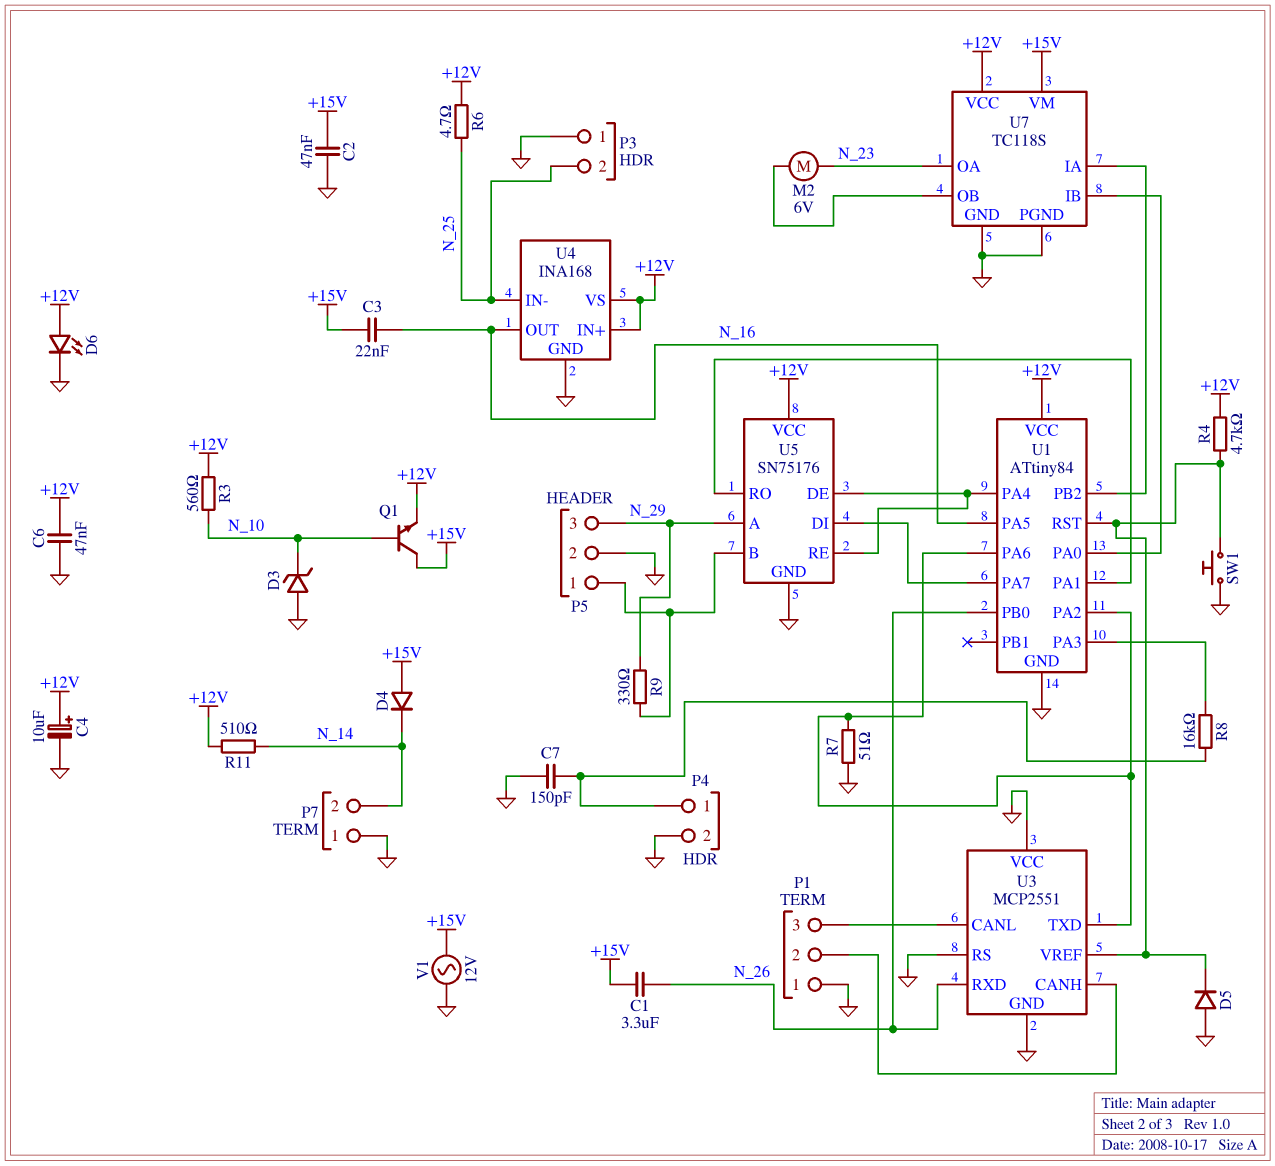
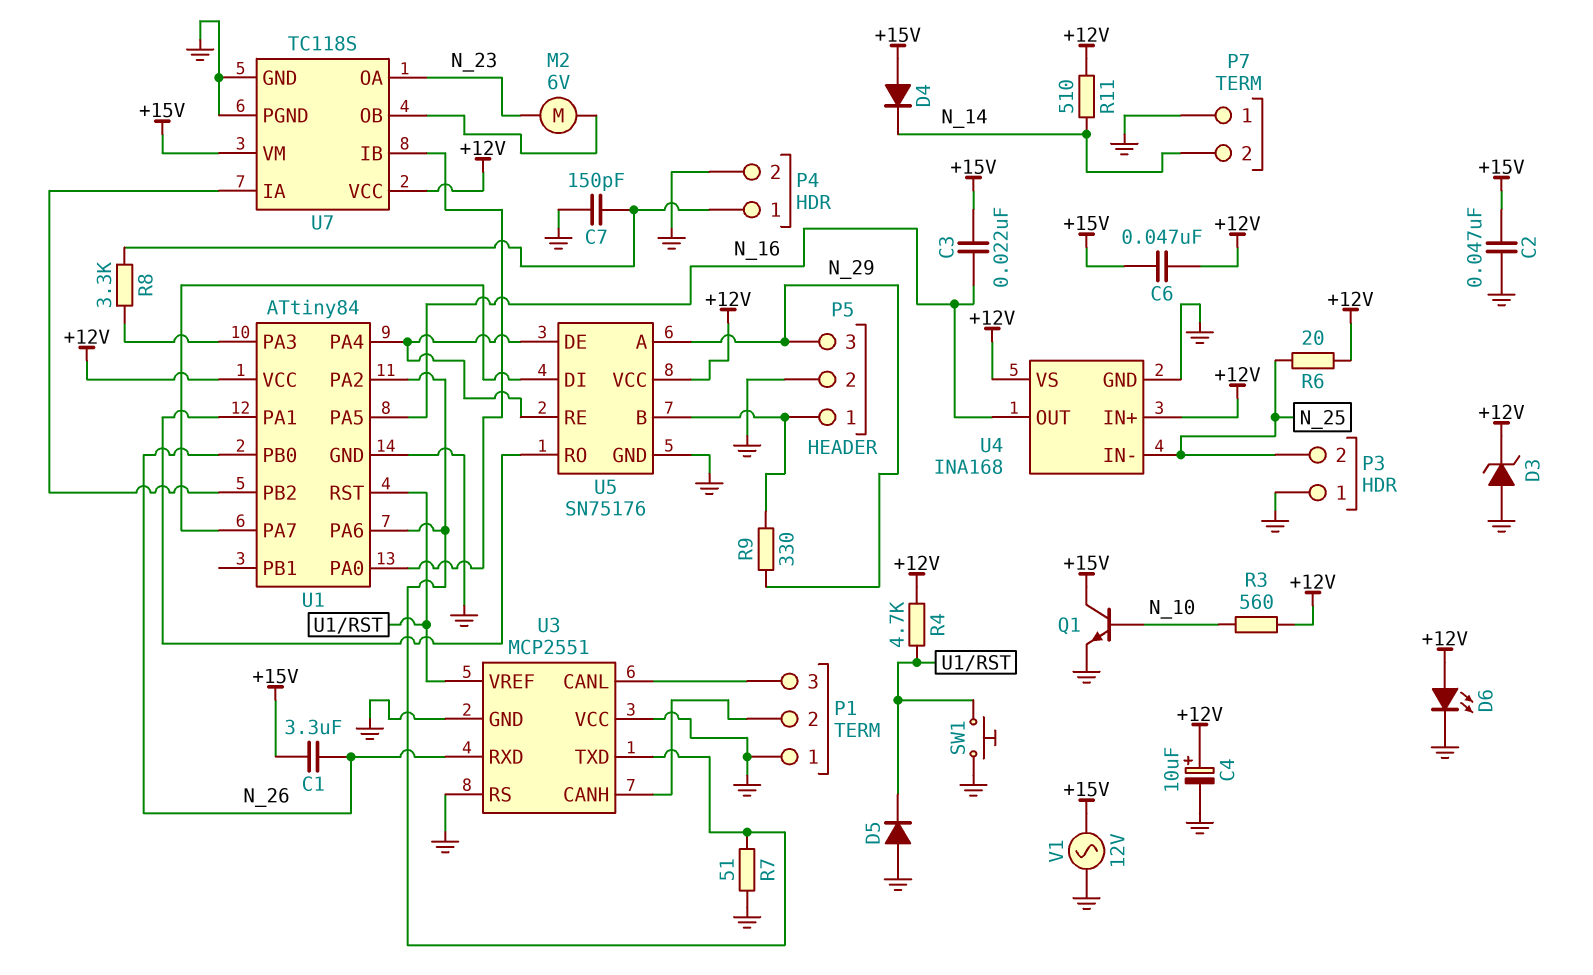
C6: 47nF (+12V, GND) -> 47nF (+12V, +15V)
D3: zener (A GND, K N_10) -> zener (A GND, K +12V)
Q1: NPN (B N_10, C +15V, E +12V) -> NPN (B N_10, C +15V, E GND)
R6: 4.7 (+12V, N_25) -> 20 (+12V, N_25)
R8: 16k (P4/1, U1/PA3) -> 3.3k (P4/1, U1/PA3)

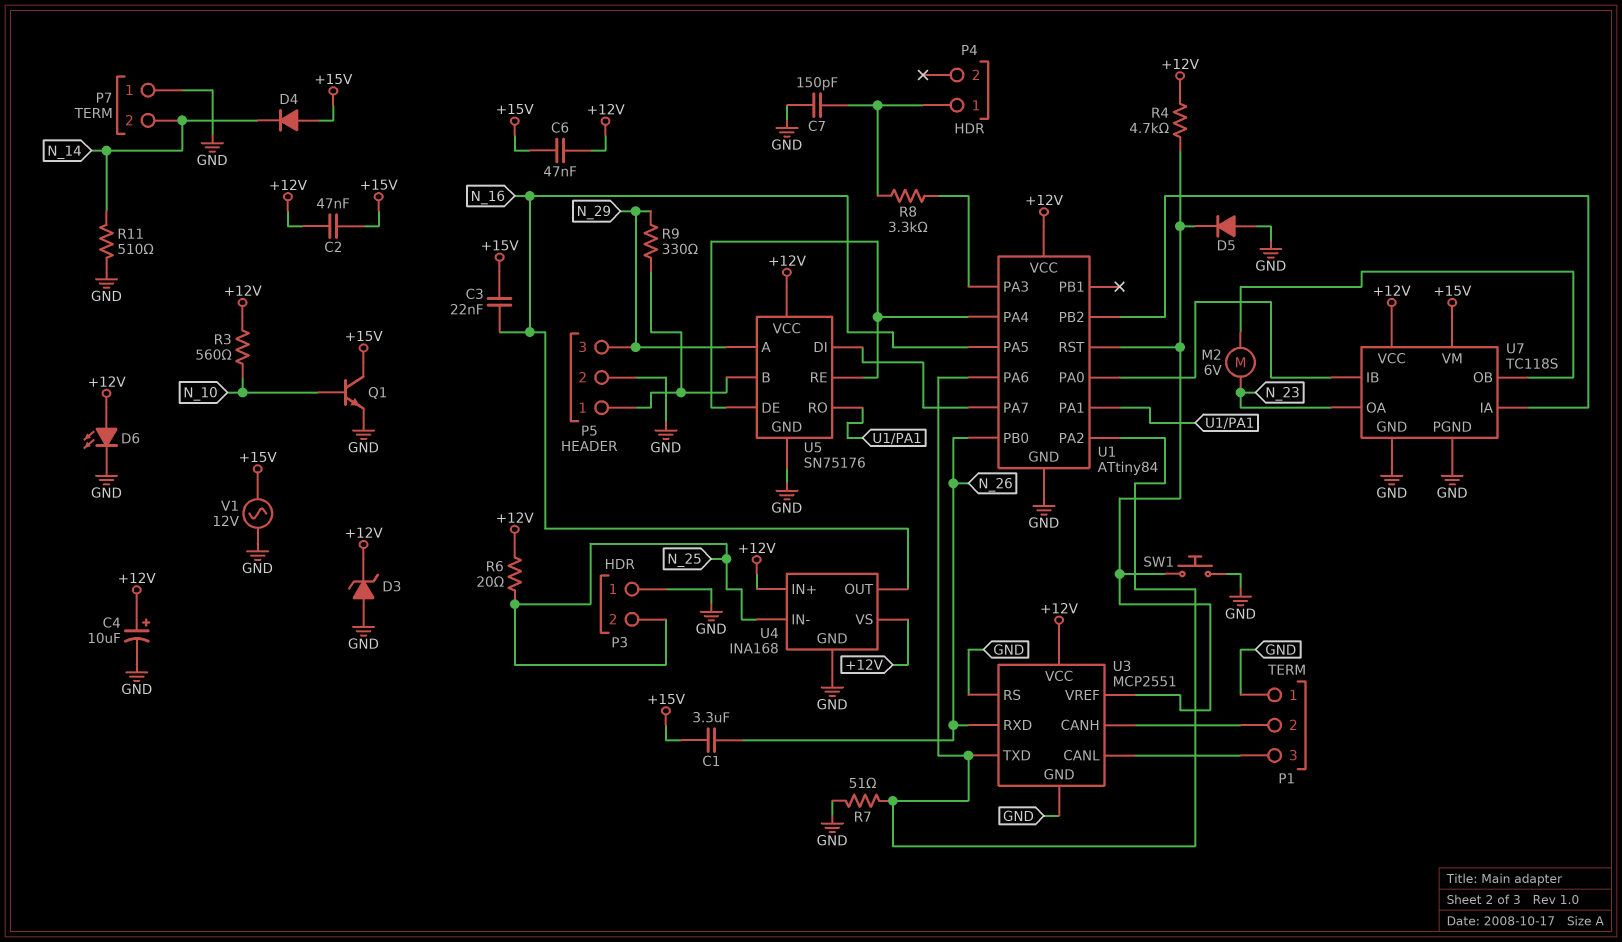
C2: 47nF (+15V, GND) -> 47nF (+12V, +15V)
P4 pin 2: GND -> none
R11: 510 (+12V, N_14) -> 510 (GND, N_14)
U3 pin VCC: GND -> +12V

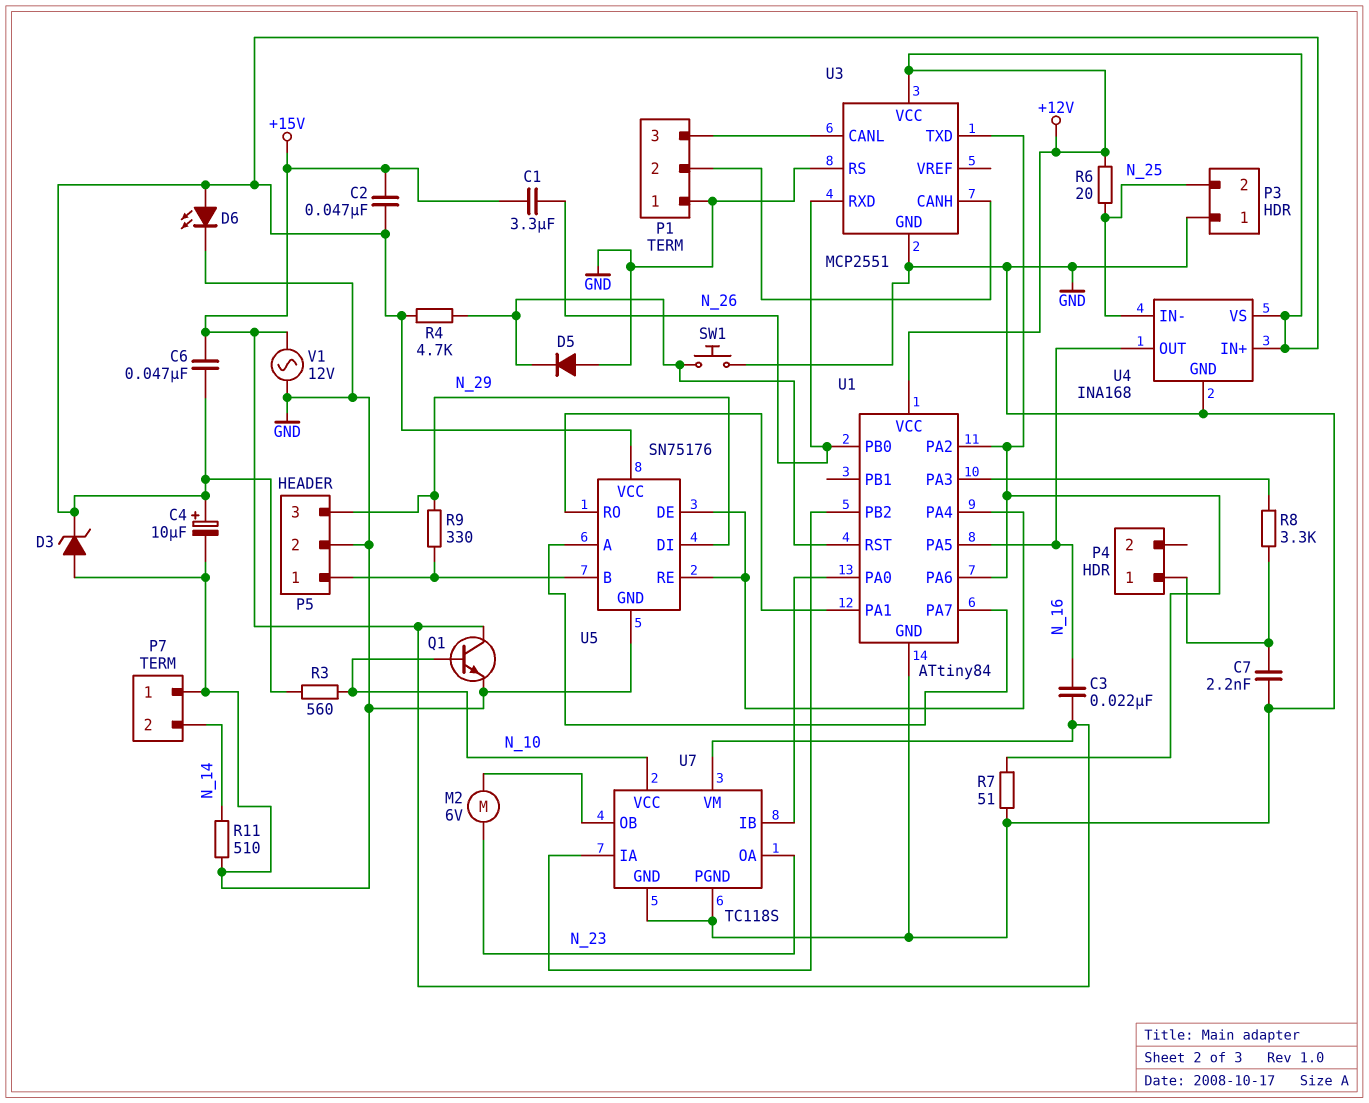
C7: 150pF (GND, P4/1) -> 2.2nF (GND, P4/1)
D4: diode (A +15V, K N_14) -> none
U3 pin VREF: U1/RST -> none
U5 pin A: N_29 -> U1/PA7
U5 pin DI: U1/PA7 -> N_29
U7 pin VCC: +12V -> N_10

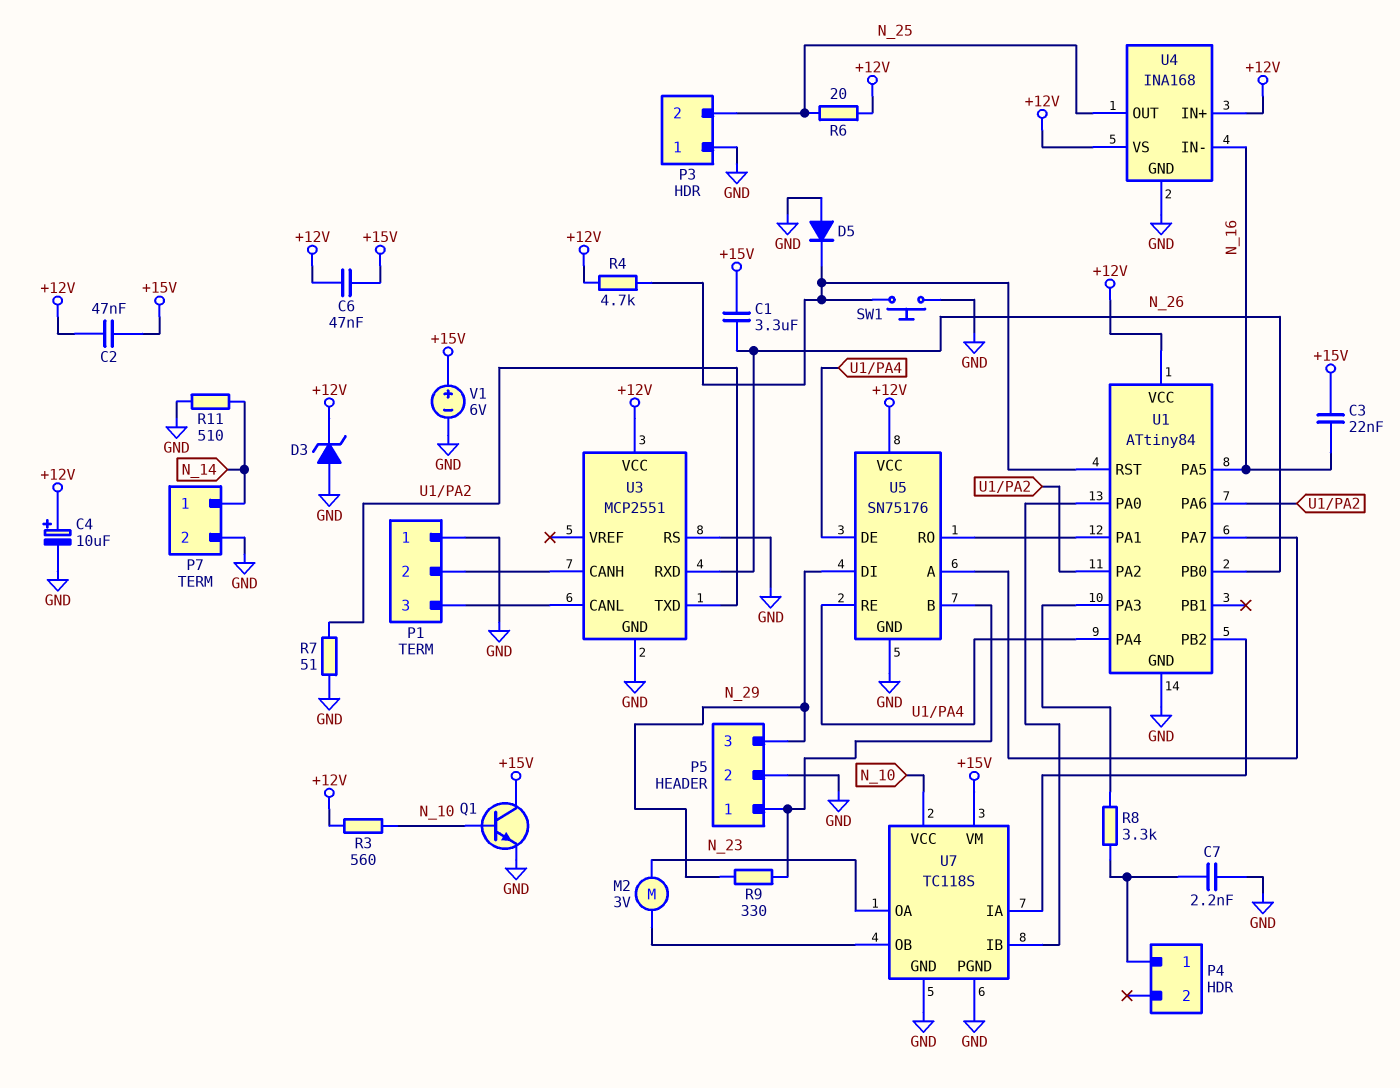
D6: LED (A +12V, K GND) -> none
M2: motor 6V (N_23, U7/OB) -> motor 3V (N_23, U7/OB)
P7 pin 1: GND -> N_14
P7 pin 2: N_14 -> GND
U4 pin IN-: N_25 -> N_16
U4 pin OUT: N_16 -> N_25
V1: AC 12V (+15V, GND) -> 6V (plus +15V, minus GND)

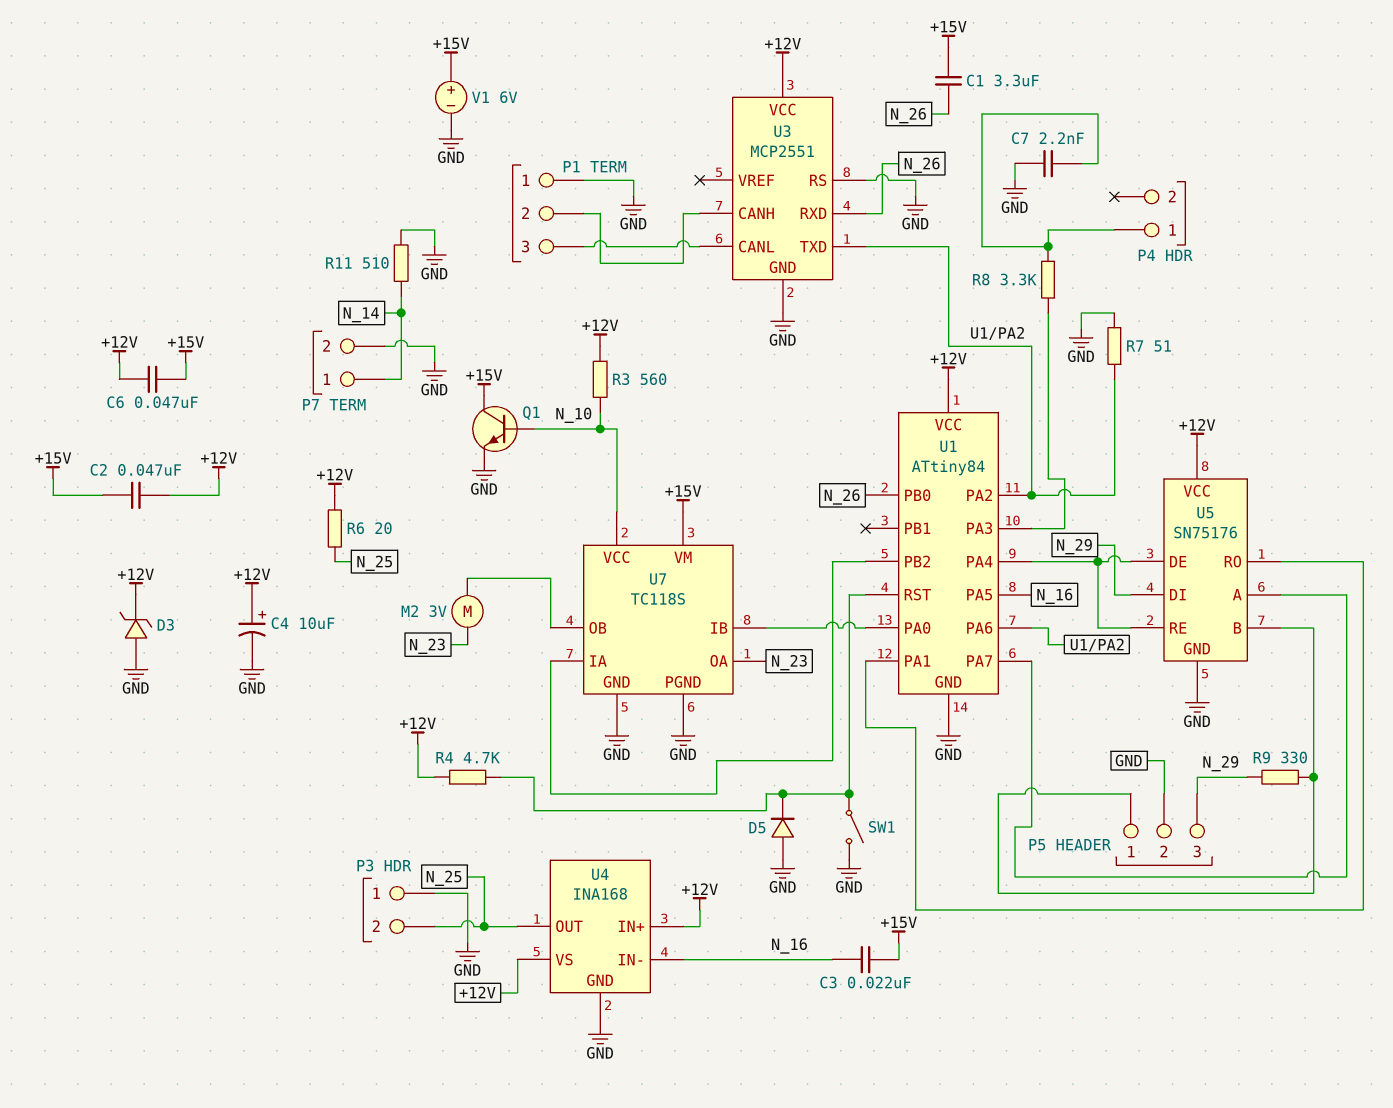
SW1: button (GND, U1/RST) -> switch (GND, U1/RST)

